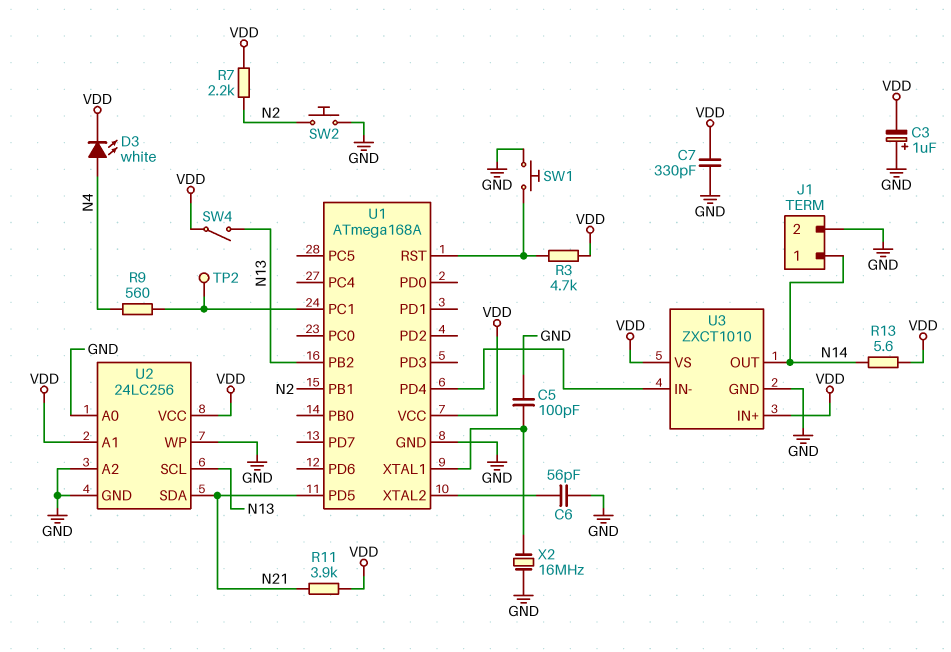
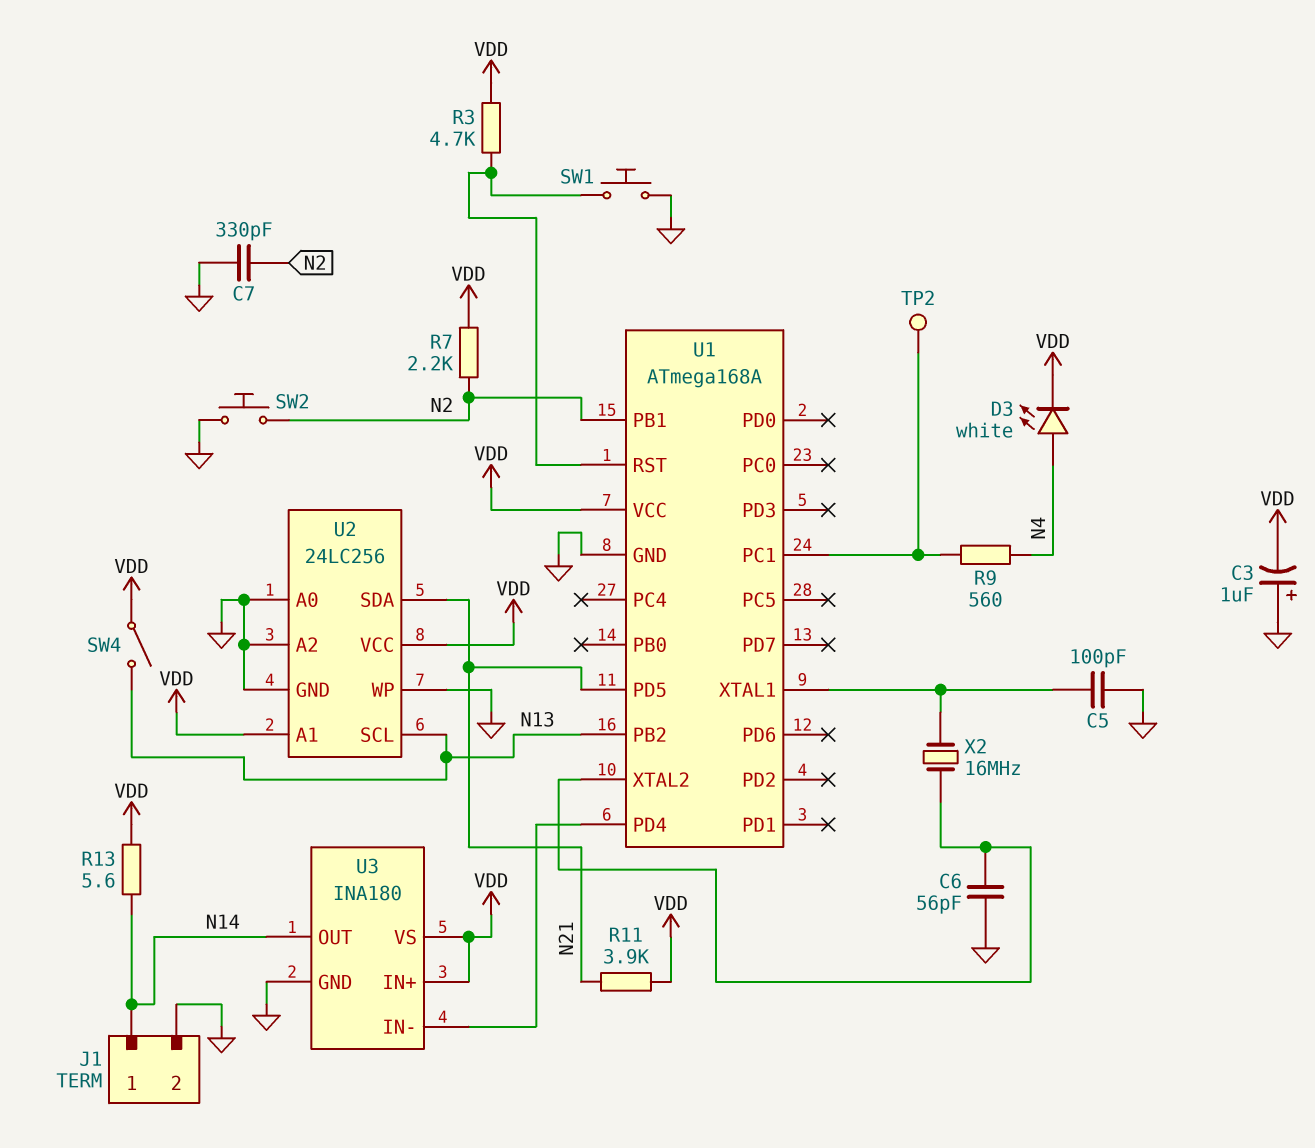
C7: 330pF (GND, VDD) -> 330pF (GND, N2)
U3: ZXCT1010 -> INA180
X2: 16MHz (GND, U1/XTAL1) -> 16MHz (U1/XTAL1, U1/XTAL2)

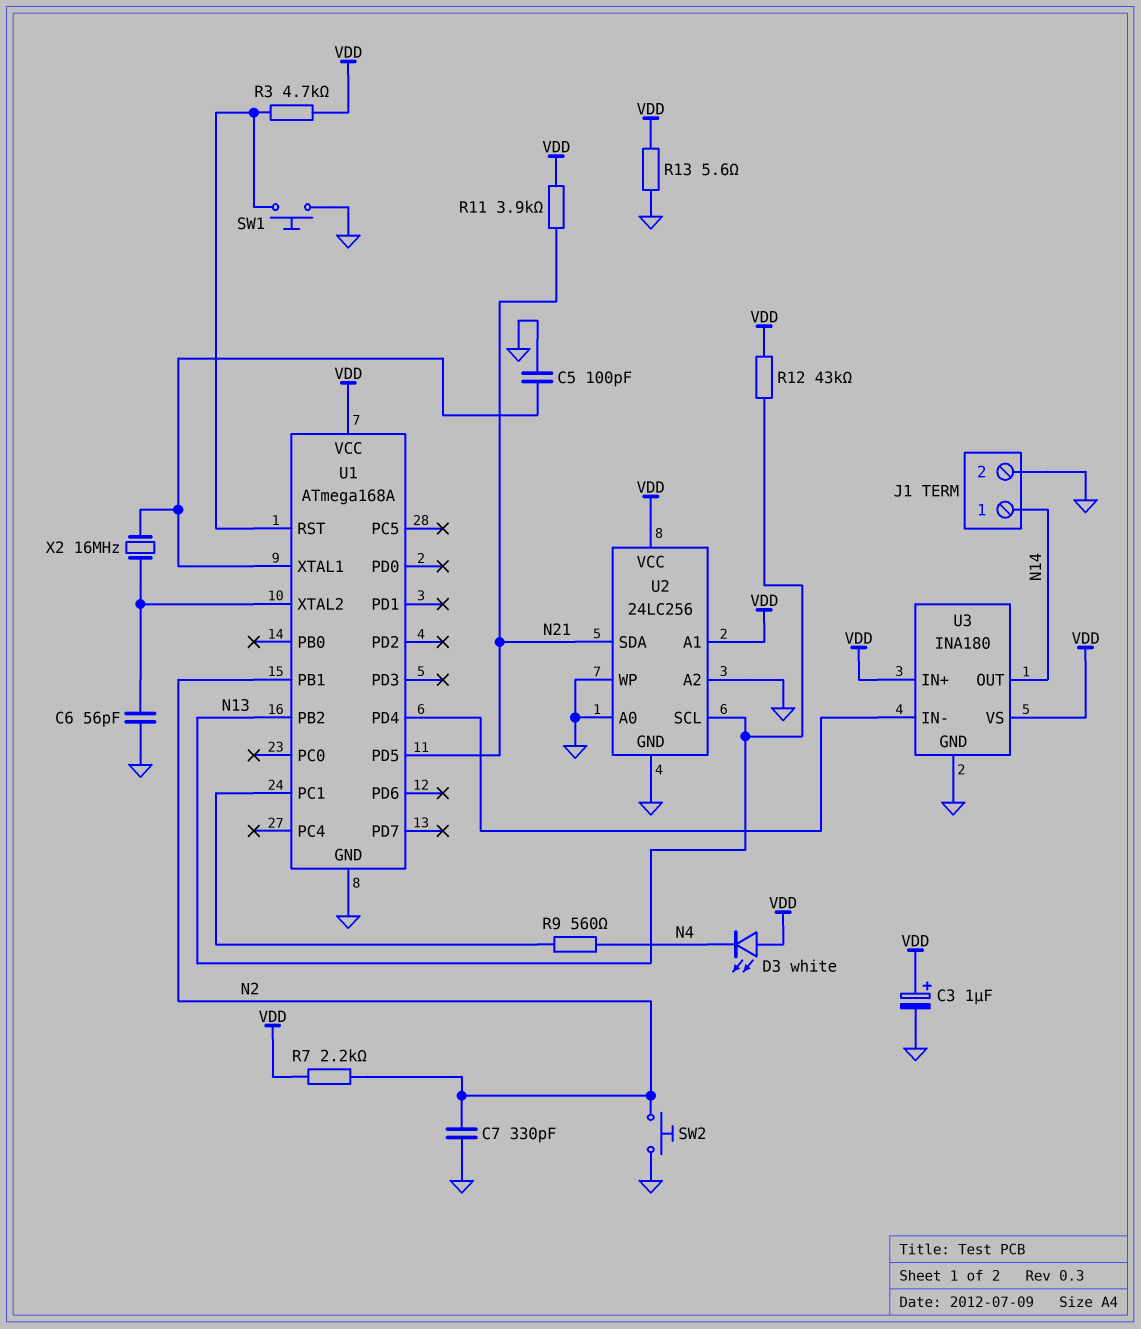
C3: 1uF (plus GND, minus VDD) -> 1uF (plus VDD, minus GND)
D3: LED white (A N4, K VDD) -> LED white (A VDD, K N4)
R12: none -> 43k (N13, VDD)
R13: 5.6 (N14, VDD) -> 5.6 (GND, VDD)
SW4: switch (N13, VDD) -> none
TP2: test point (U1/PC1) -> none

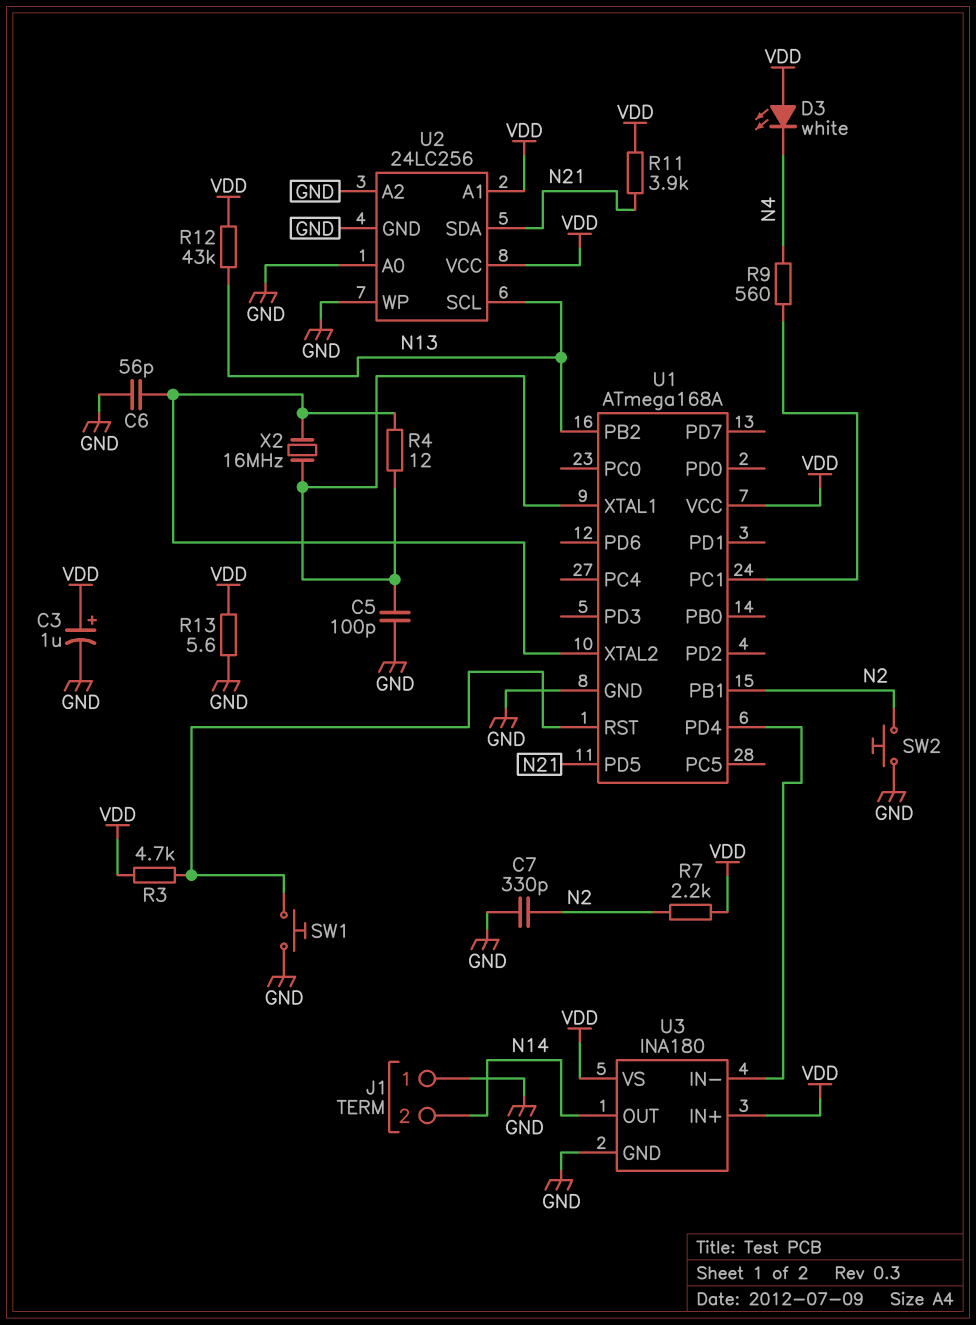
J1 pin 1: N14 -> GND
J1 pin 2: GND -> N14
R4: none -> 12 (U1/XTAL1, U1/XTAL2)

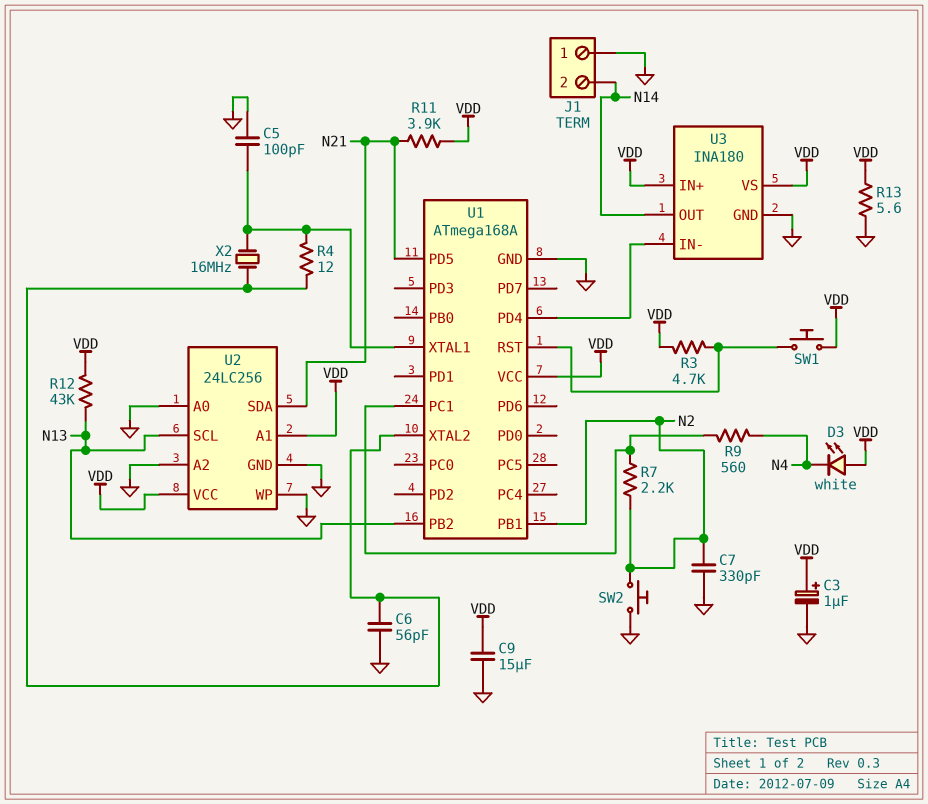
C9: none -> 15uF (GND, VDD)
R7: 2.2k (N2, VDD) -> 2.2k (N2, U1/PC1)
SW1: button (GND, U1/RST) -> button (U1/RST, VDD)

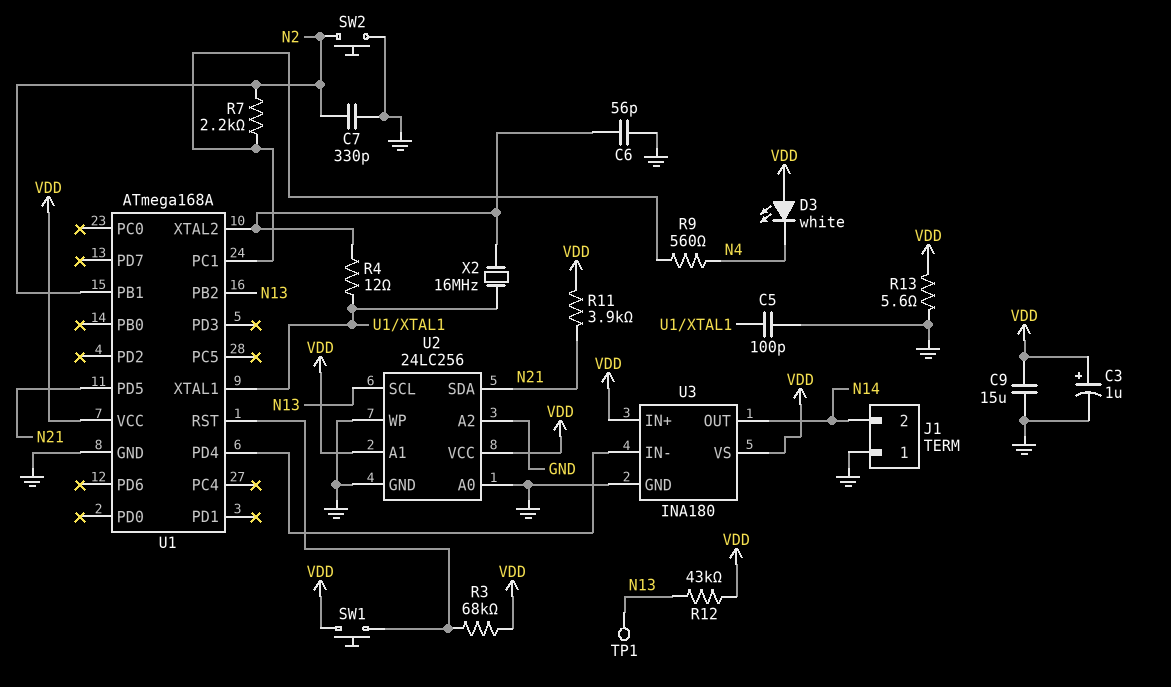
R3: 4.7k (U1/RST, VDD) -> 68k (U1/RST, VDD)
TP1: none -> test point (N13)

